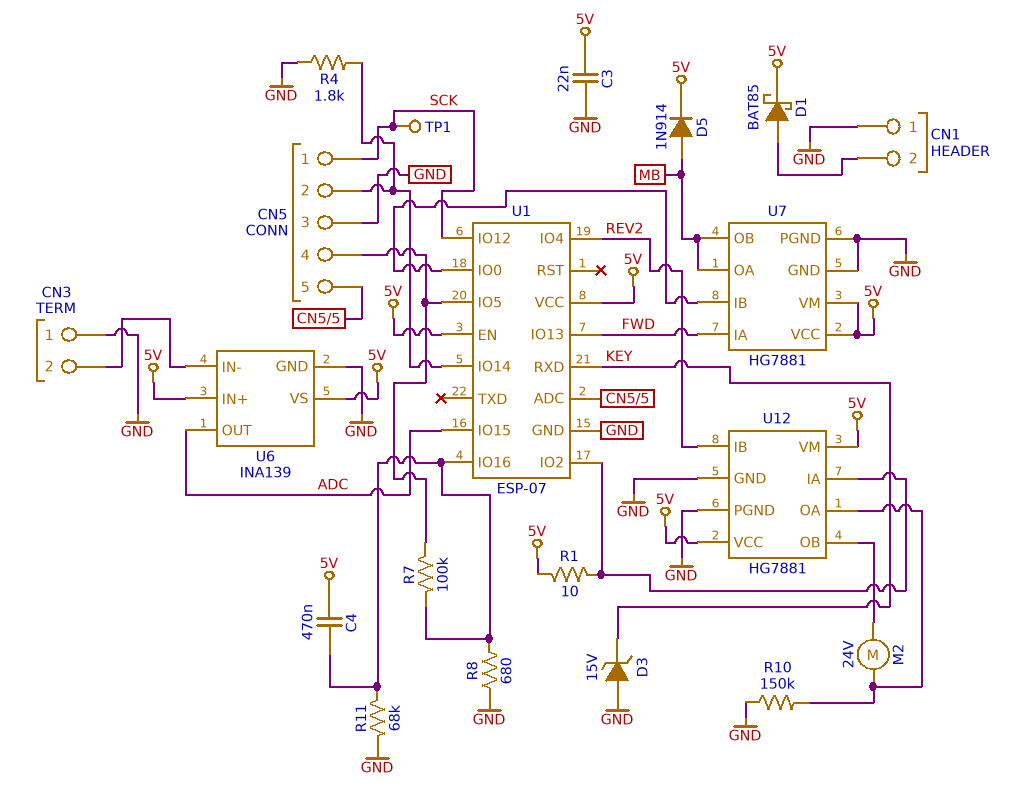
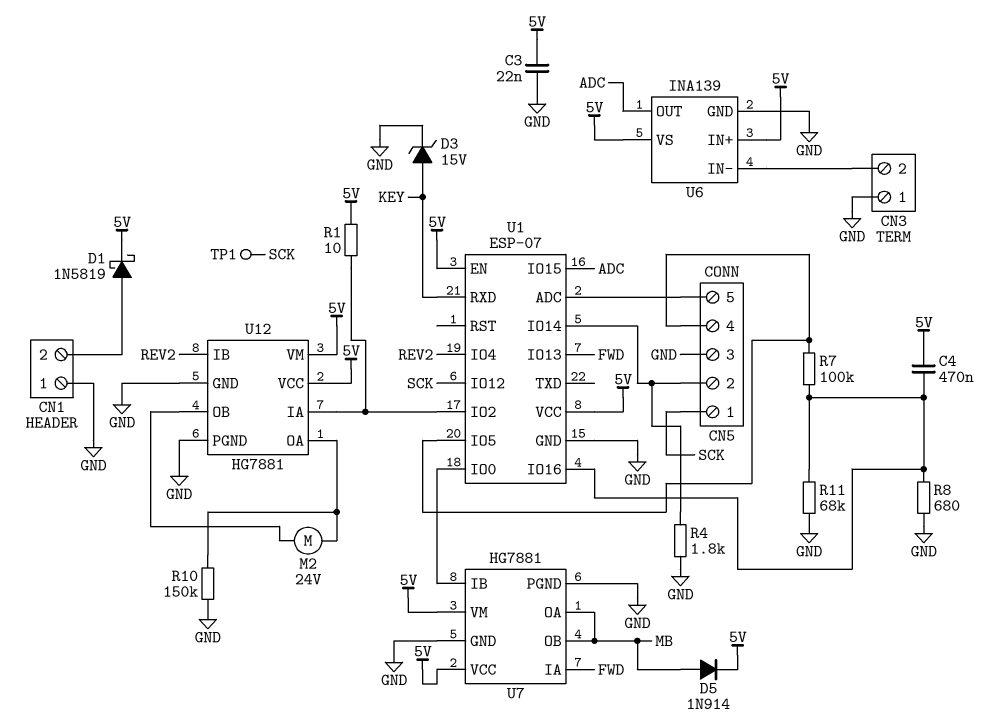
D1: schottky BAT85 (A CN1/2, K 5V) -> schottky 1N5819 (A CN1/2, K 5V)
D3: zener 15V (A GND, K KEY) -> zener 15V (A KEY, K GND)

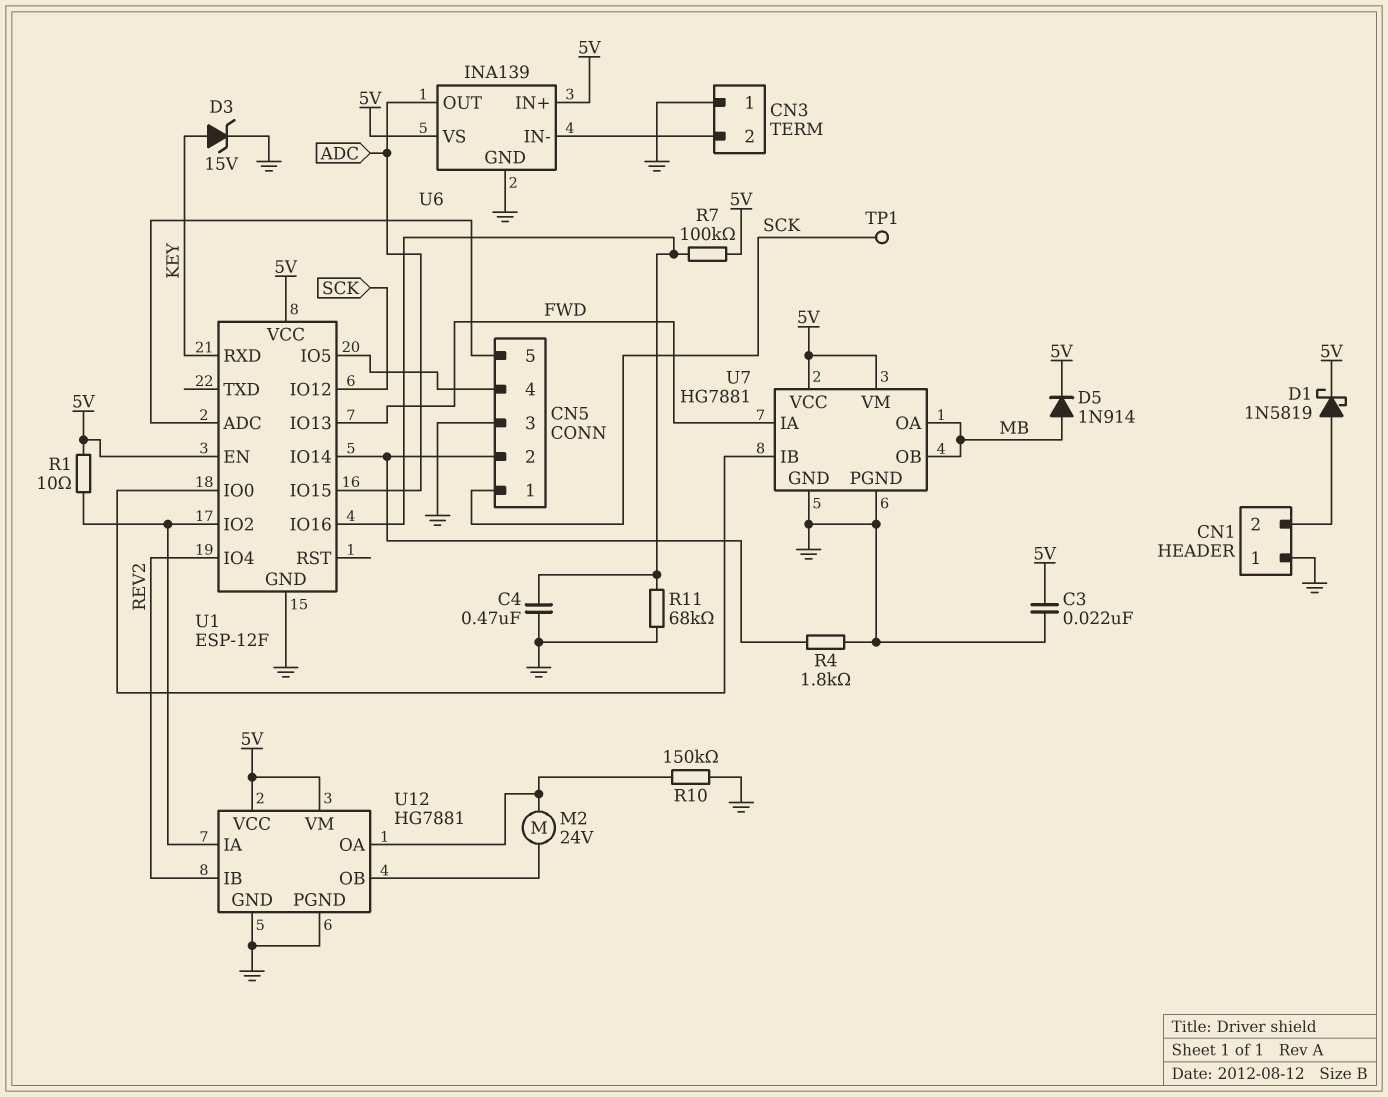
C4: 470nF (5V, U1/IO16) -> 470nF (GND, U1/IO16)
R7: 100k (CN5/4, U1/IO16) -> 100k (5V, U1/IO16)
R8: 680 (GND, U1/IO16) -> none
U1: ESP-07 -> ESP-12F

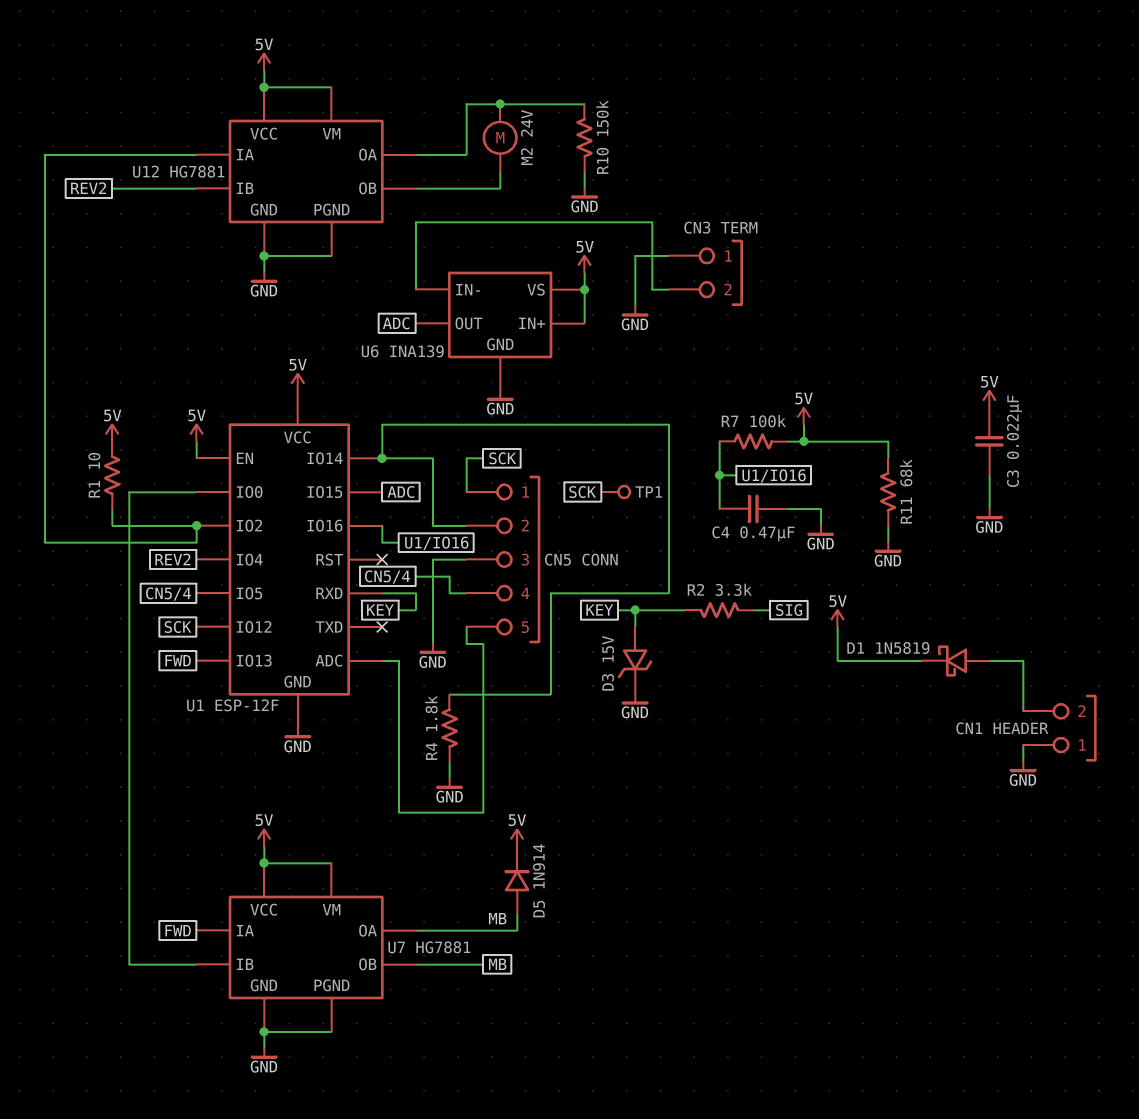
R2: none -> 3.3k (KEY, SIG)
R11: 68k (GND, U1/IO16) -> 68k (5V, GND)

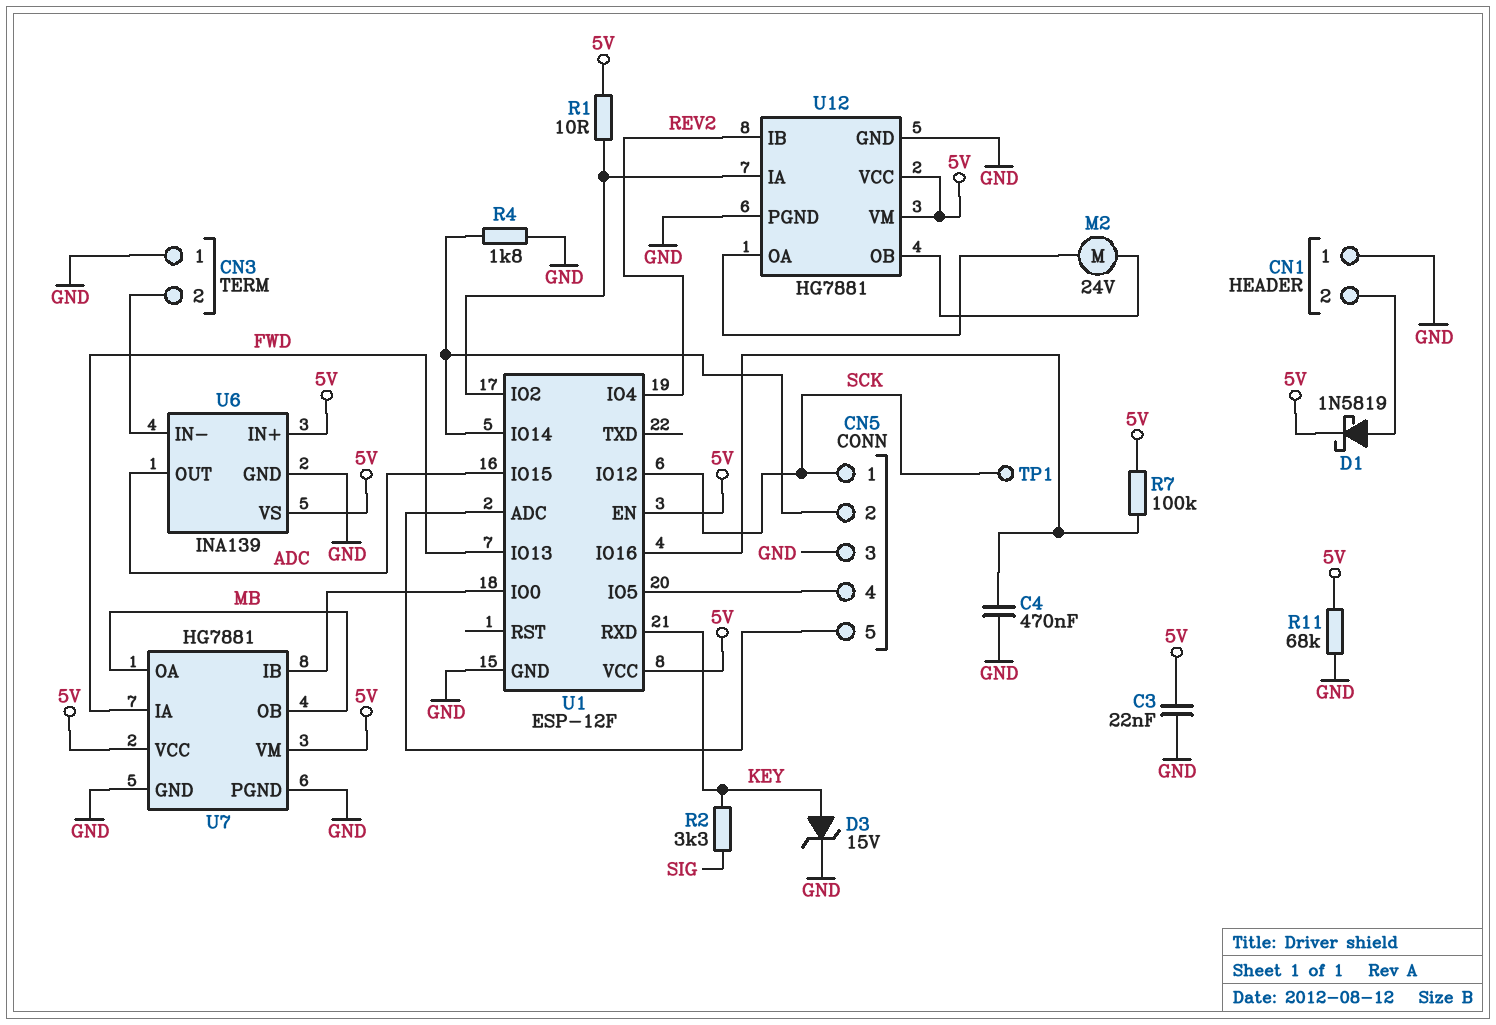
D5: diode 1N914 (A MB, K 5V) -> none
R10: 150k (GND, U12/OA) -> none

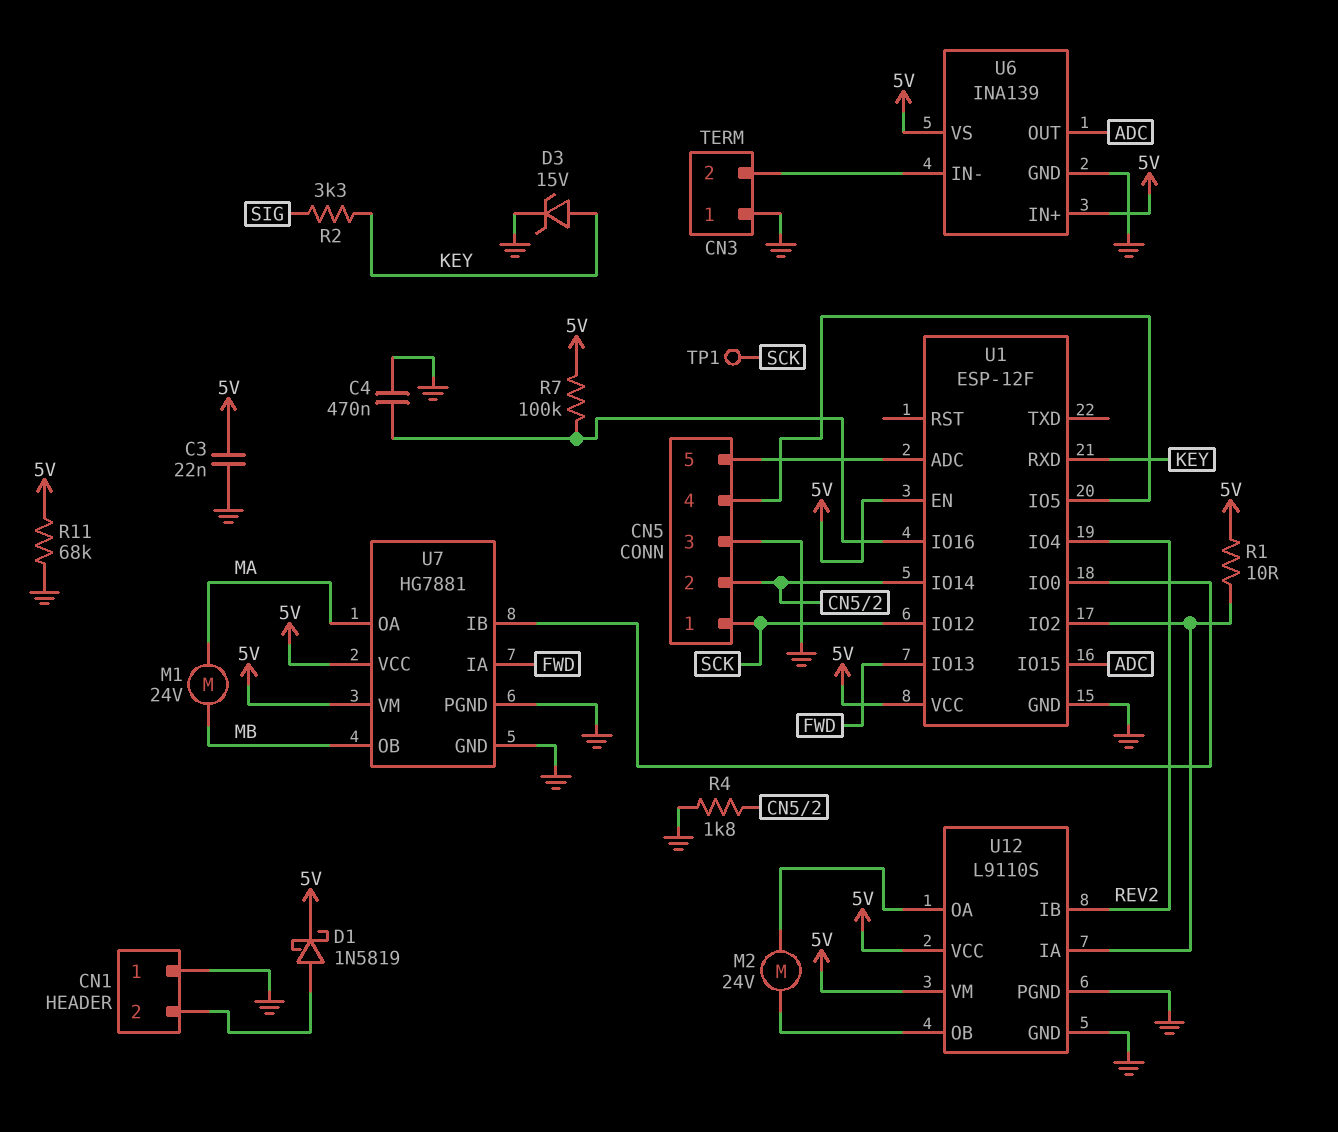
M1: none -> motor 24V (MA, MB)
U7 pin OA: MB -> MA
U12: HG7881 -> L9110S

